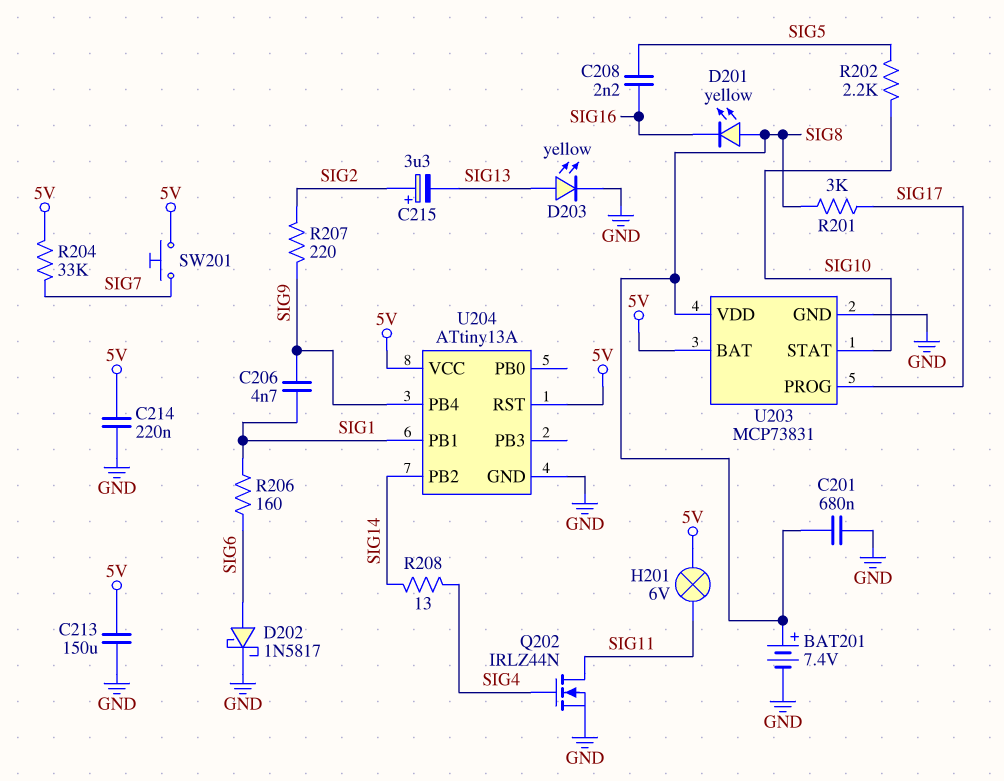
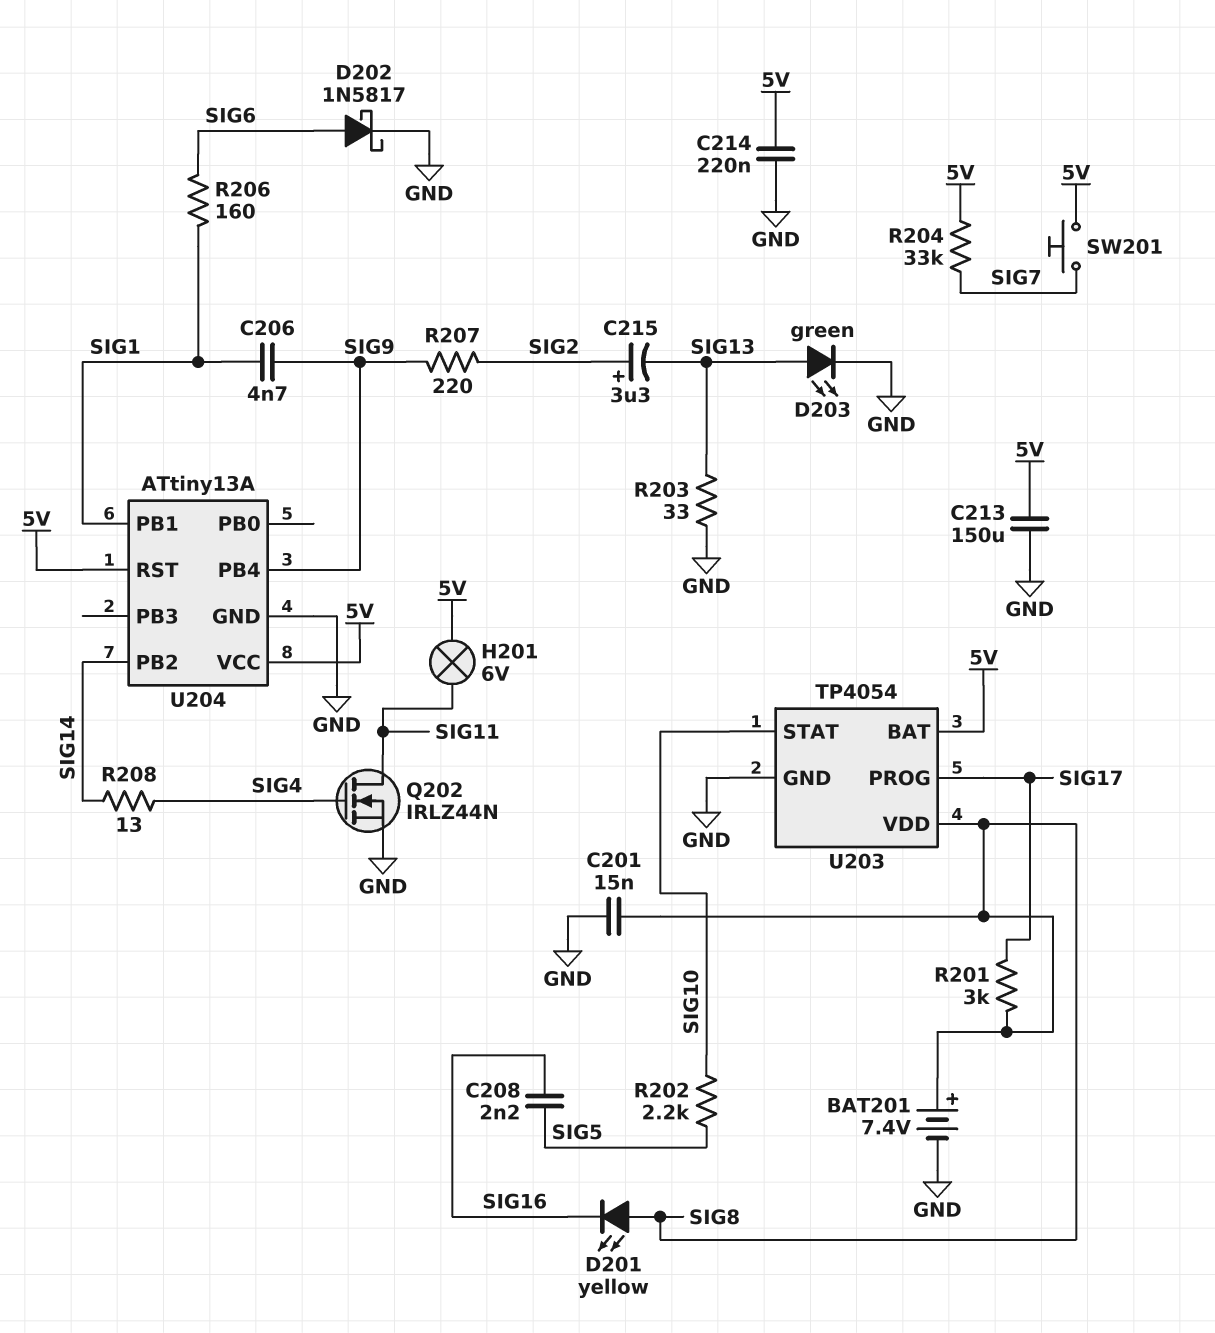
C201: 680nF (GND, SIG8) -> 15nF (GND, SIG8)
D203: LED yellow (A SIG13, K GND) -> LED green (A SIG13, K GND)
R203: none -> 33 (GND, SIG13)
U203: MCP73831 -> TP4054

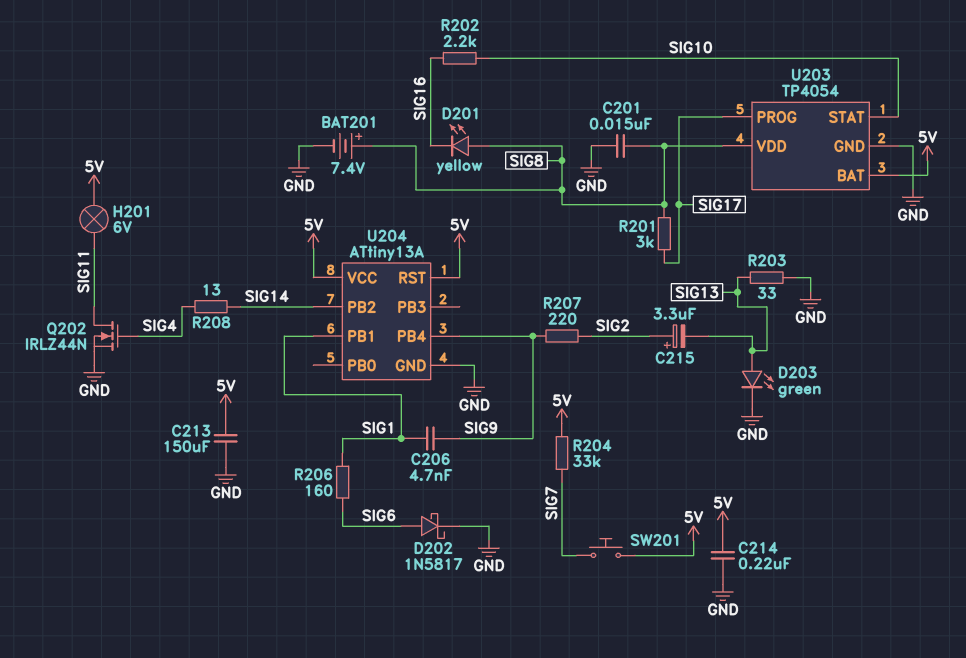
C208: 2.2nF (SIG5, SIG16) -> none
R202: 2.2k (SIG5, SIG10) -> 2.2k (SIG10, SIG16)

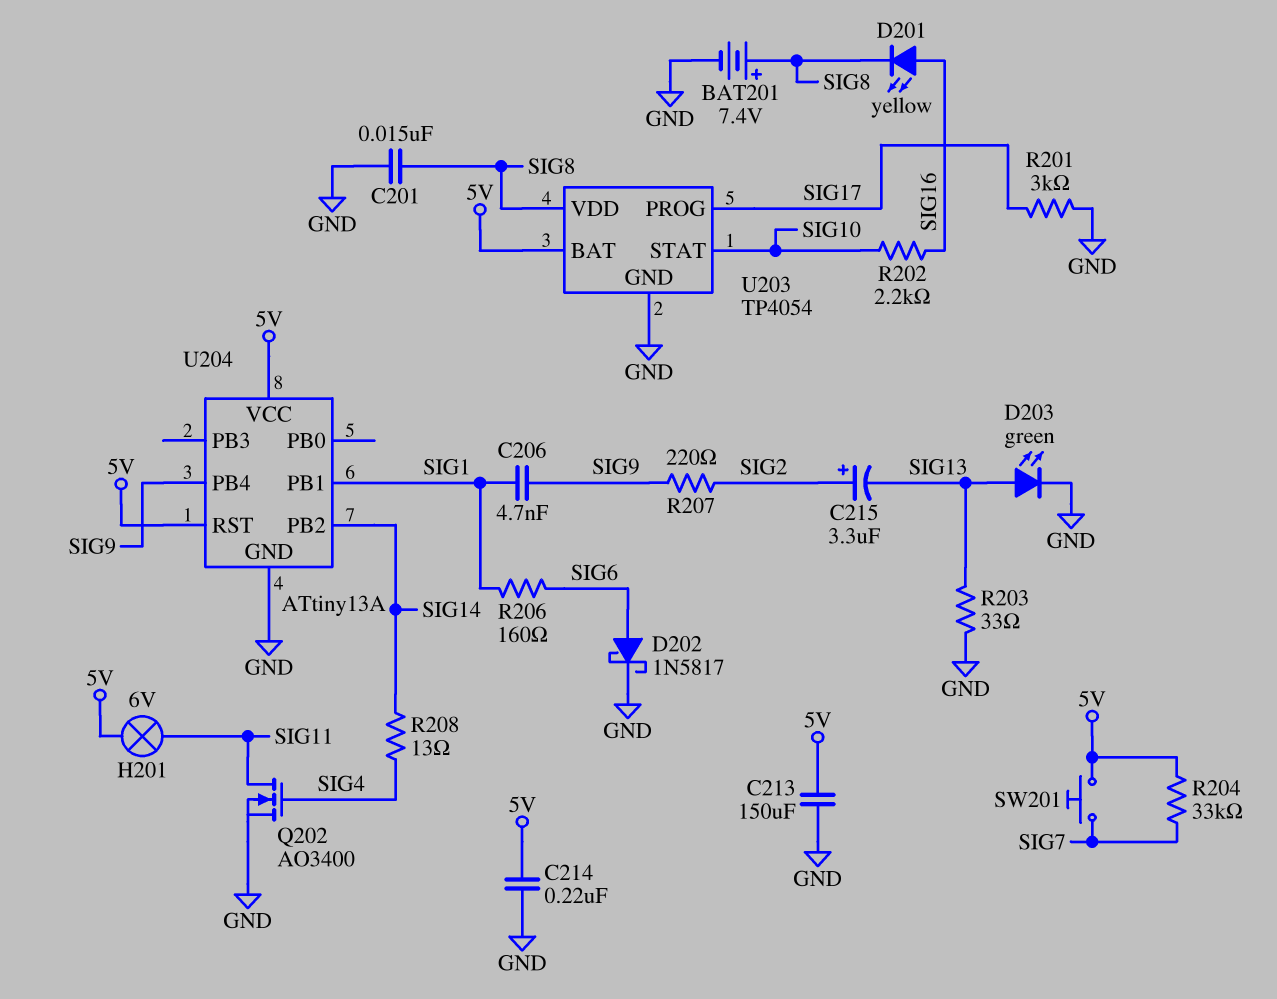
D201: LED yellow (A SIG8, K SIG16) -> LED yellow (A SIG16, K SIG8)
Q202: NMOS IRLZ44N (G SIG4, D SIG11, S GND) -> NMOS AO3400 (G SIG4, D SIG11, S GND)
R201: 3k (SIG8, SIG17) -> 3k (GND, SIG17)

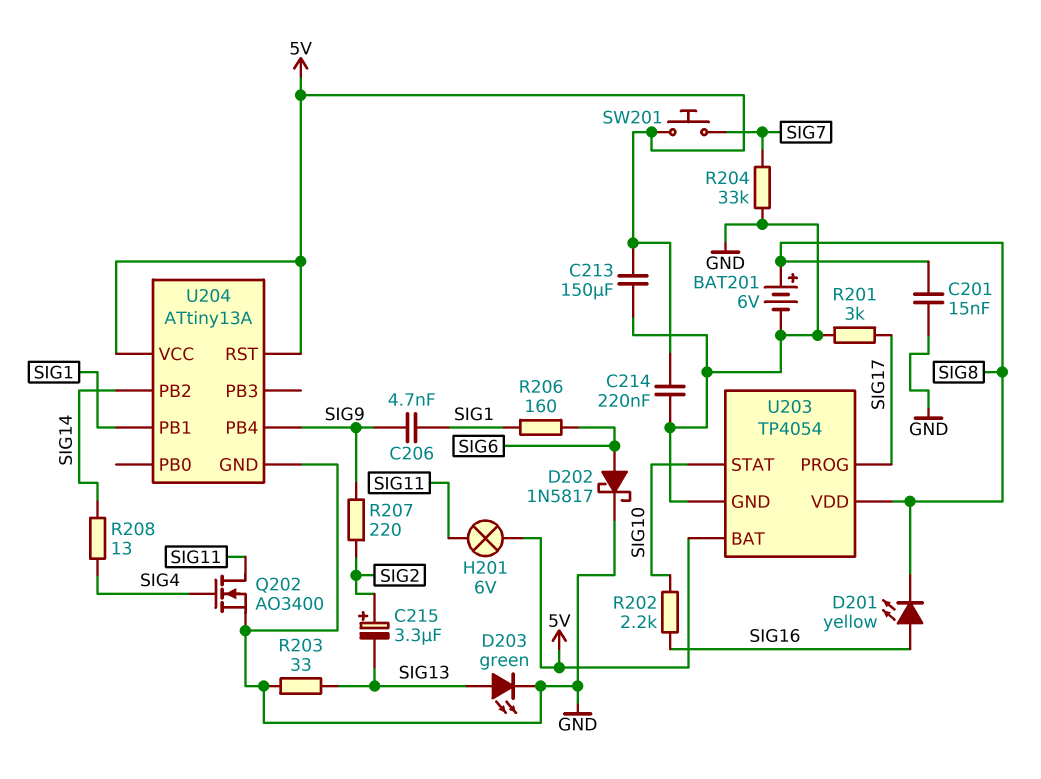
BAT201: 7.4V (plus SIG8, minus GND) -> 6V (plus SIG8, minus GND)
R204: 33k (5V, SIG7) -> 33k (GND, SIG7)

